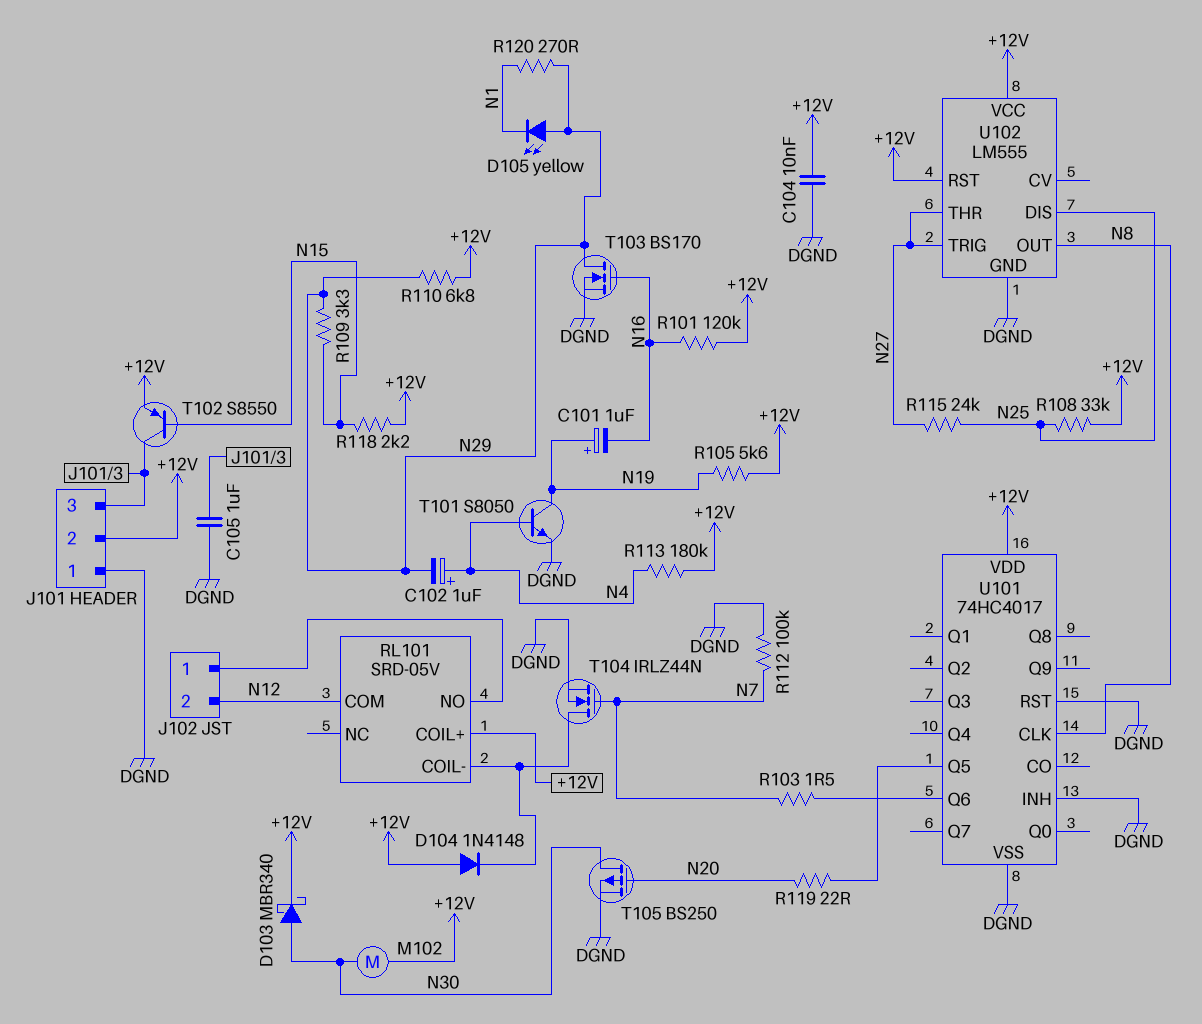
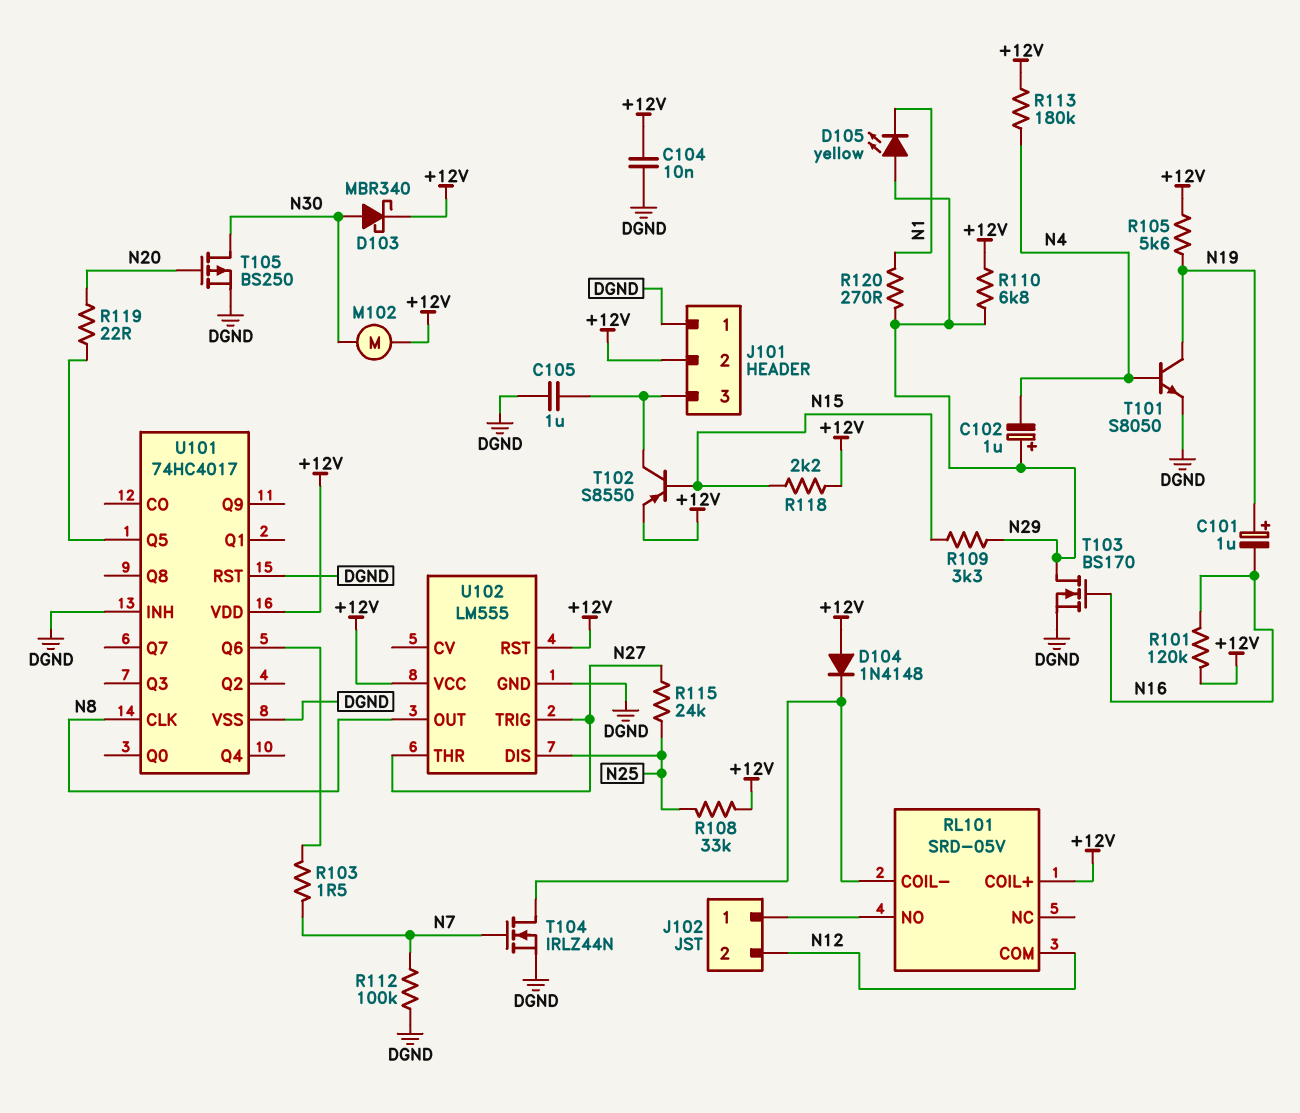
C102: 1uF (plus N4, minus N29) -> 1uF (plus N29, minus N4)

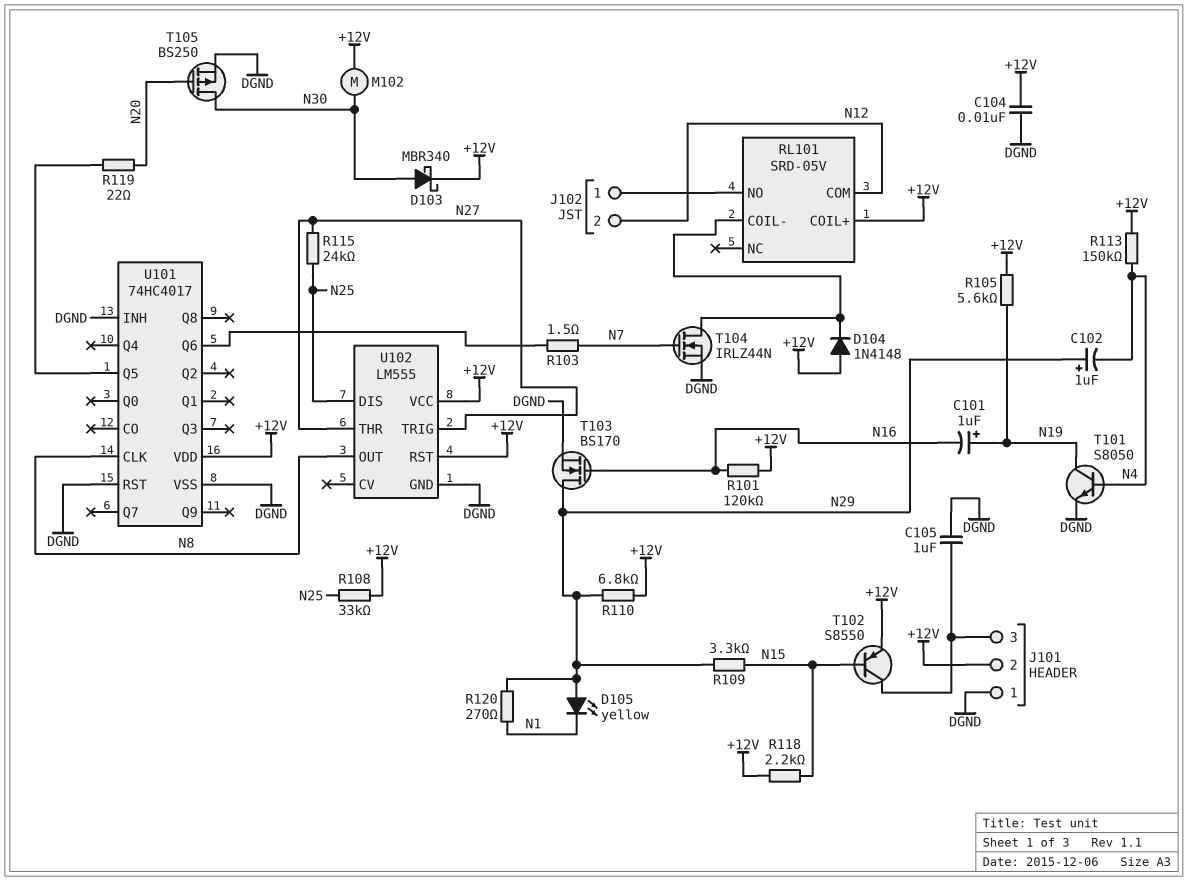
R112: 100k (DGND, N7) -> none
R113: 180k (+12V, N4) -> 150k (+12V, N4)

